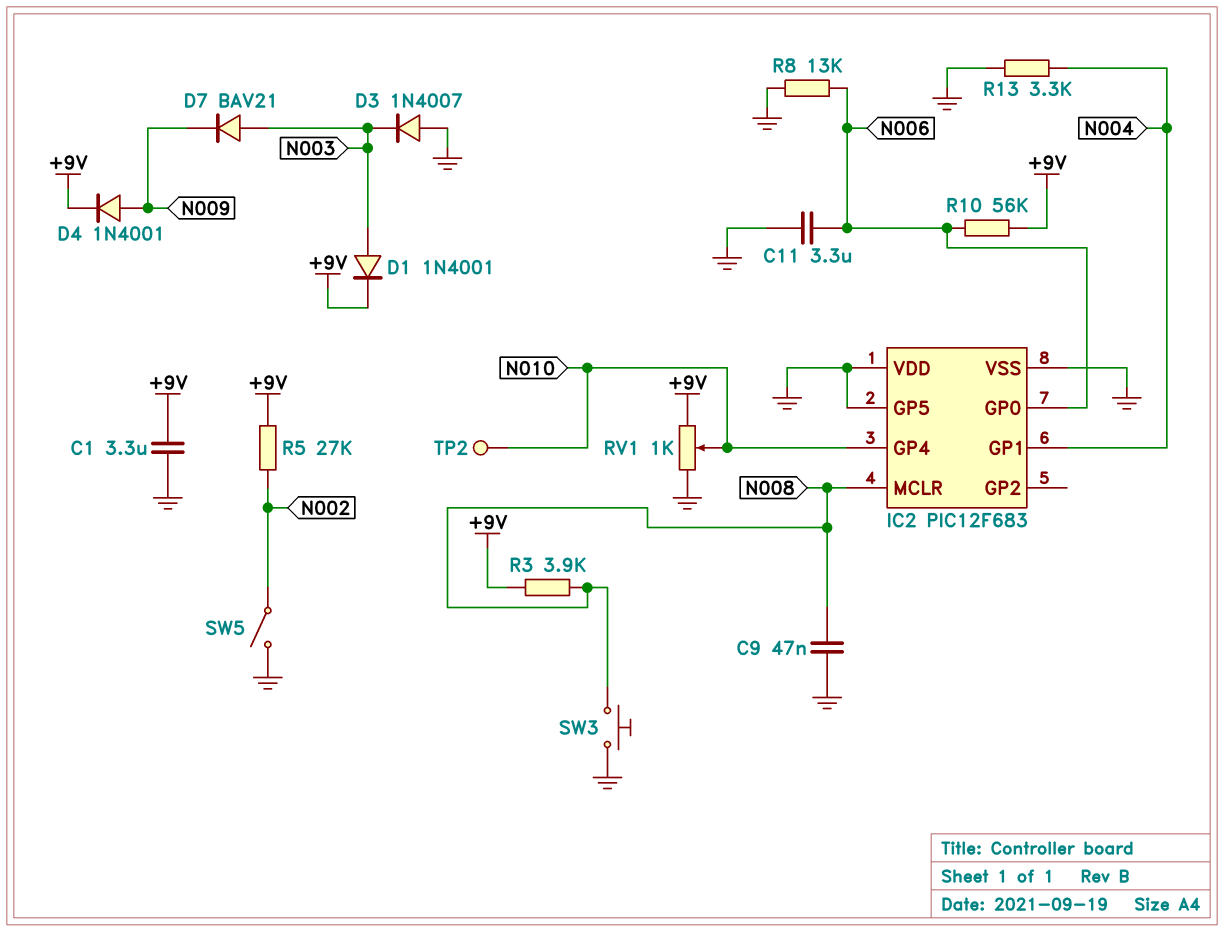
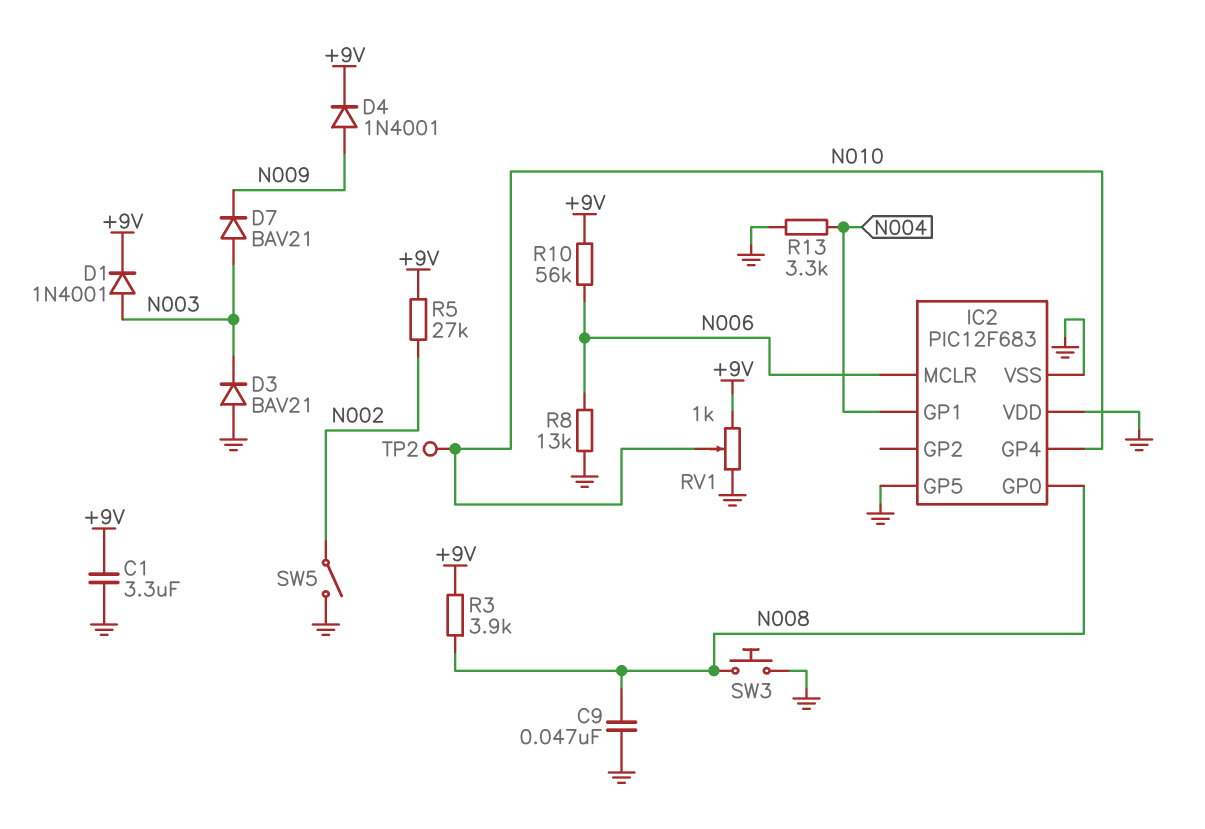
C11: 3.3uF (GND, N006) -> none
D3: diode 1N4007 (A GND, K N003) -> diode BAV21 (A GND, K N003)
IC2 pin GP0: N006 -> N008
IC2 pin MCLR: N008 -> N006

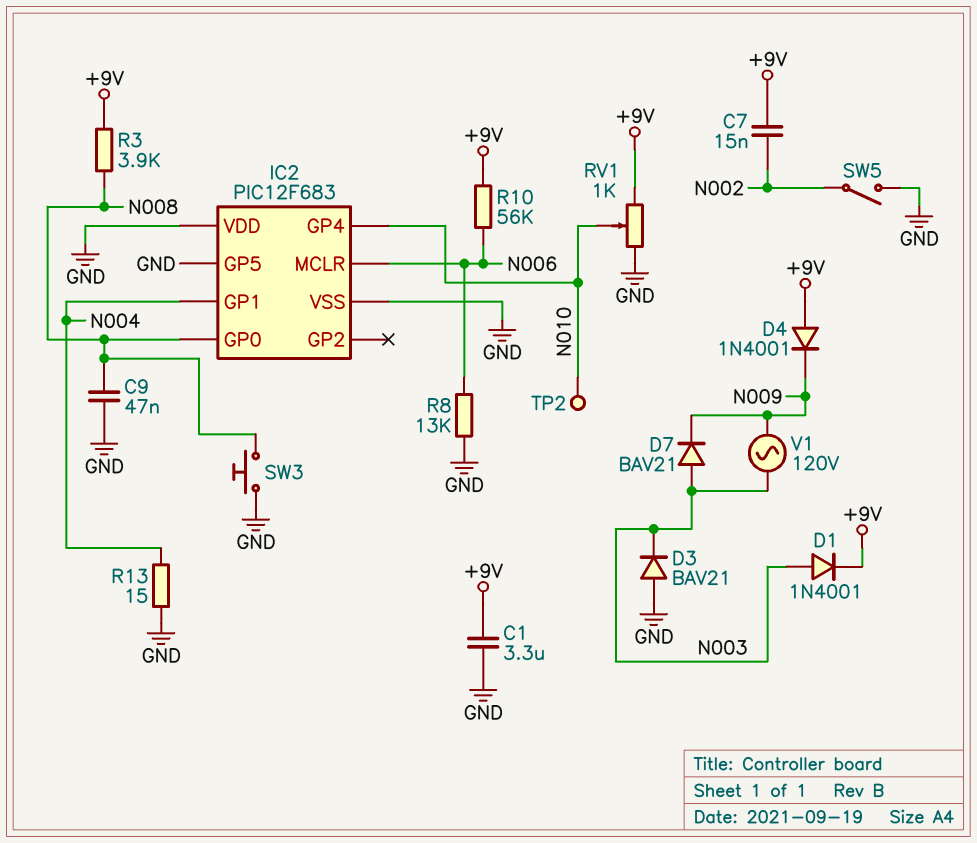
C7: none -> 15nF (+9V, N002)
D4: diode 1N4001 (A N009, K +9V) -> diode 1N4001 (A +9V, K N009)
R5: 27k (+9V, N002) -> none
R13: 3.3k (GND, N004) -> 15 (GND, N004)
V1: none -> AC 120V (N003, N009)

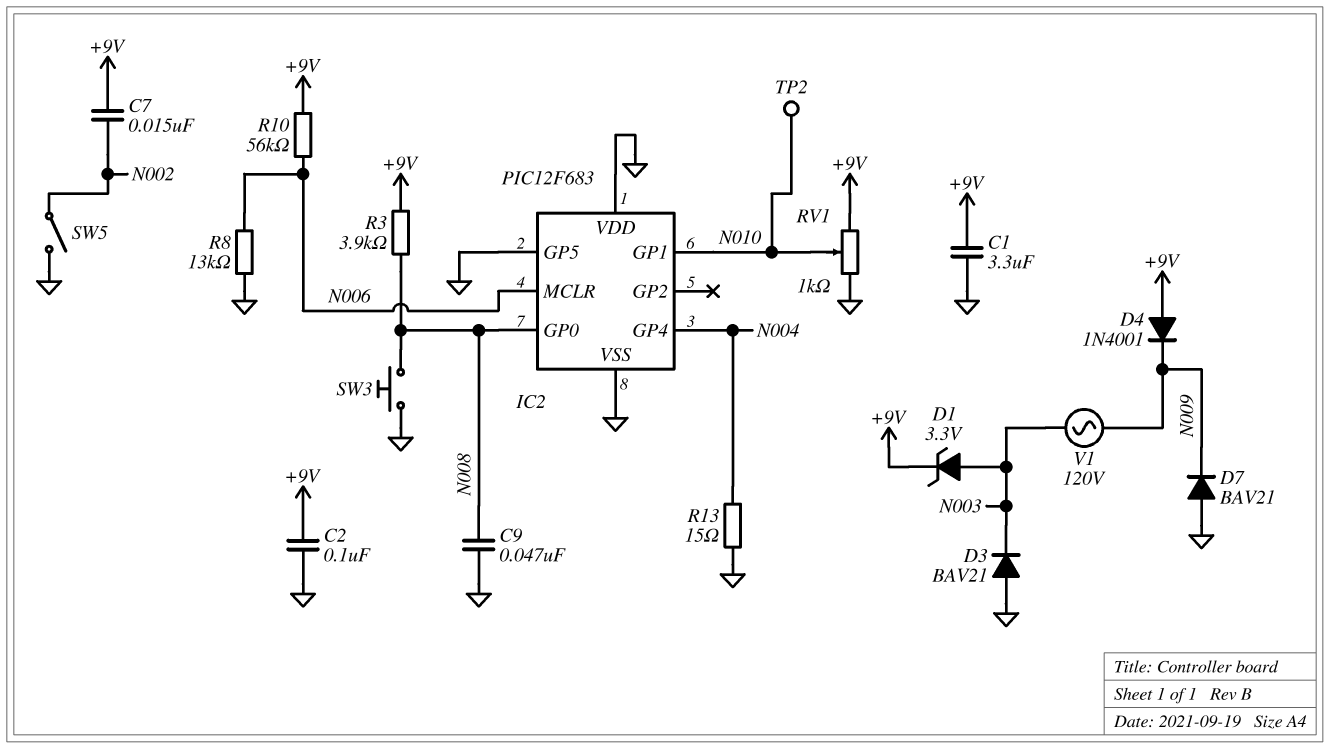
C2: none -> 100nF (+9V, GND)
D1: diode 1N4001 (A N003, K +9V) -> zener 3.3V (A N003, K +9V)
D7: diode BAV21 (A N003, K N009) -> diode BAV21 (A GND, K N009)
IC2 pin GP1: N004 -> N010
IC2 pin GP4: N010 -> N004

